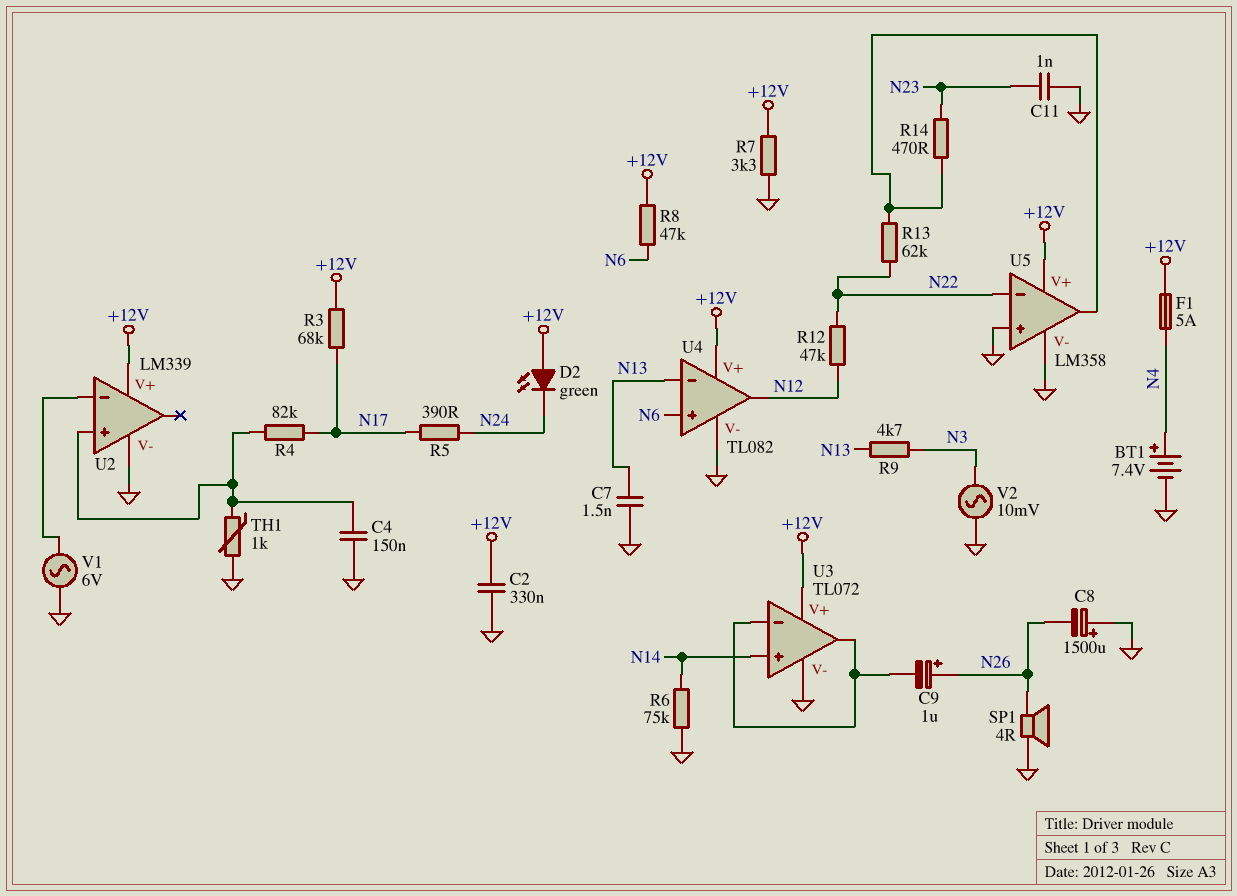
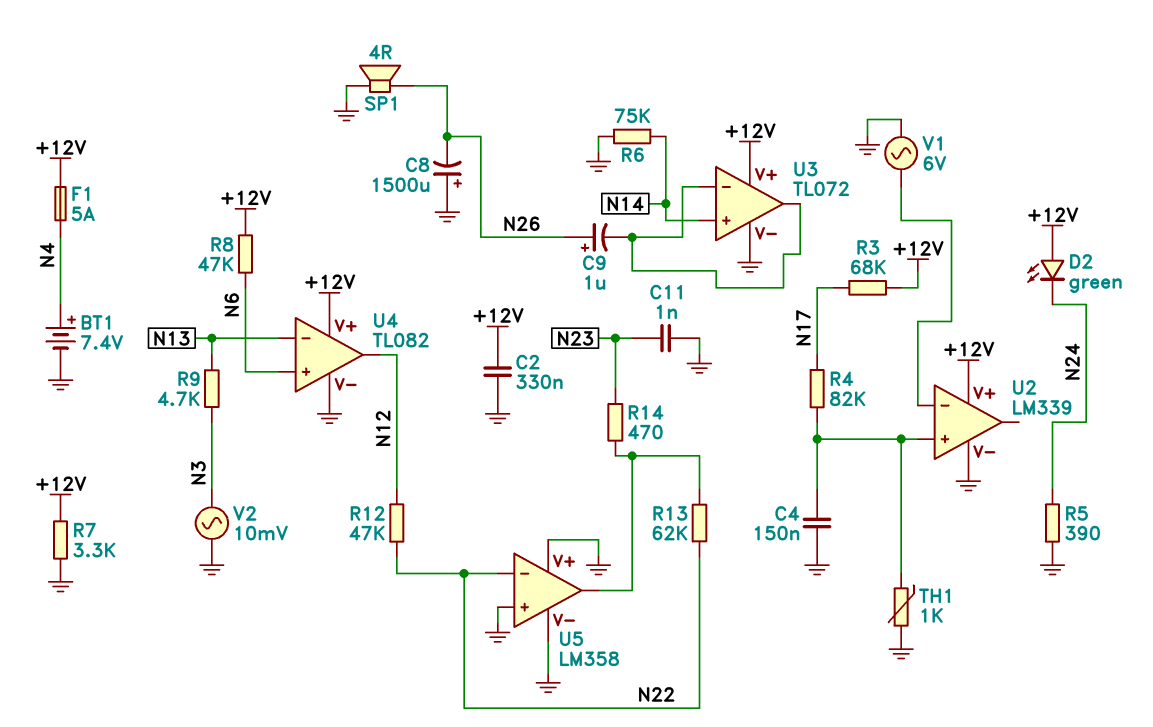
C7: 1.5nF (GND, N13) -> none
R5: 390 (N17, N24) -> 390 (GND, N24)
U5 pin V+: +12V -> GND

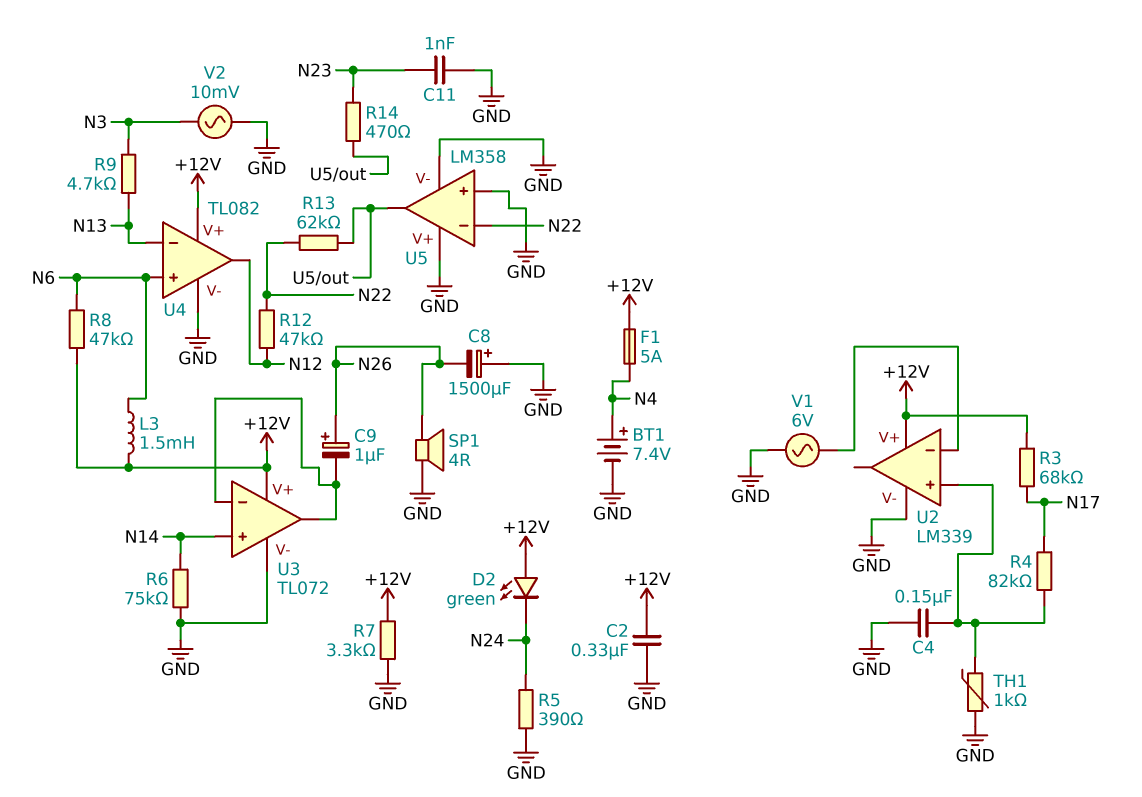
L3: none -> 1.5mH (+12V, N6)

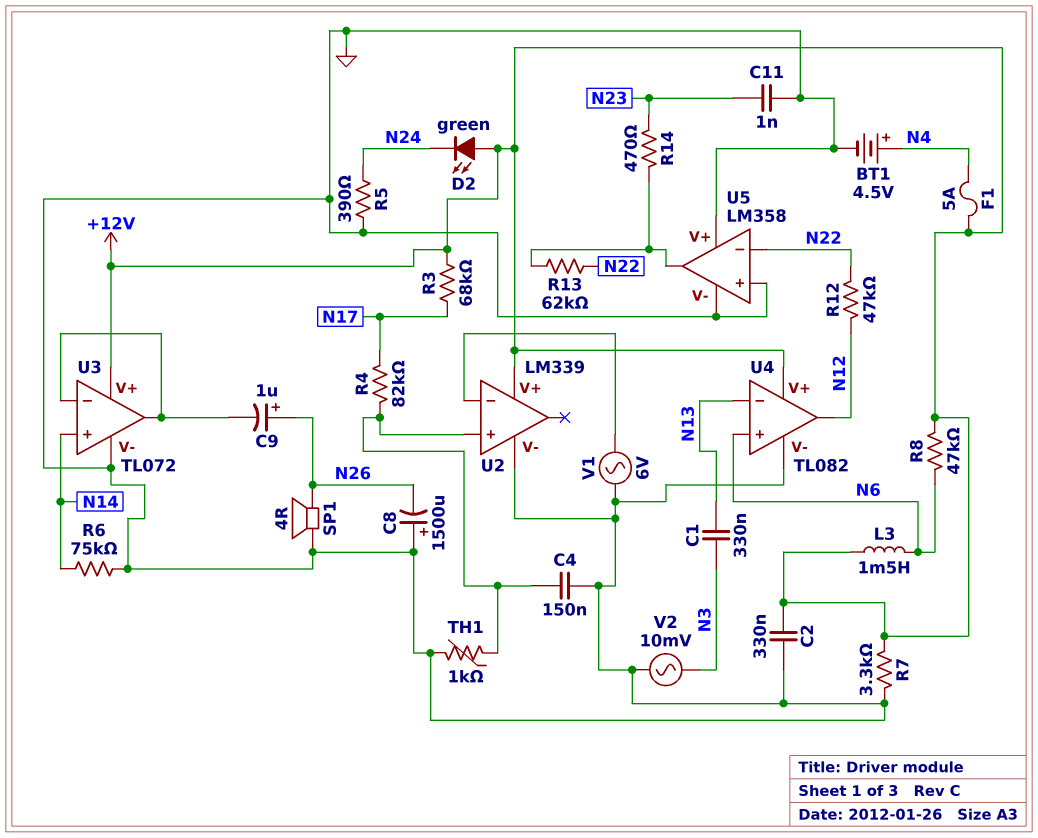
BT1: 7.4V (plus N4, minus GND) -> 4.5V (plus N4, minus GND)
C1: none -> 330nF (N3, N13)
R9: 4.7k (N3, N13) -> none

